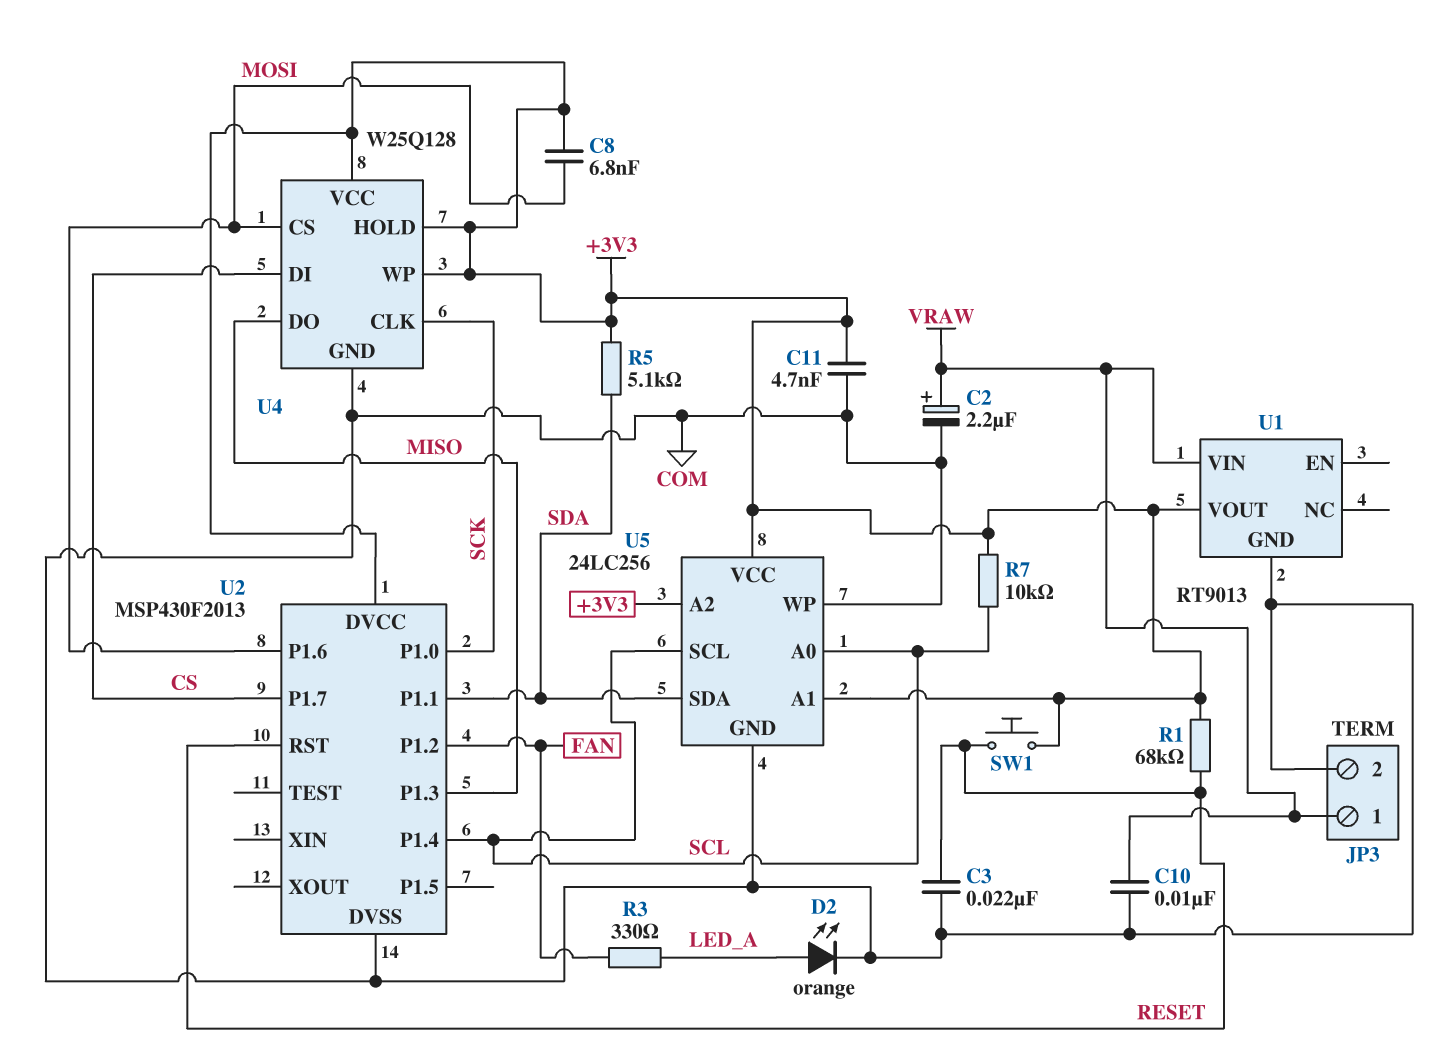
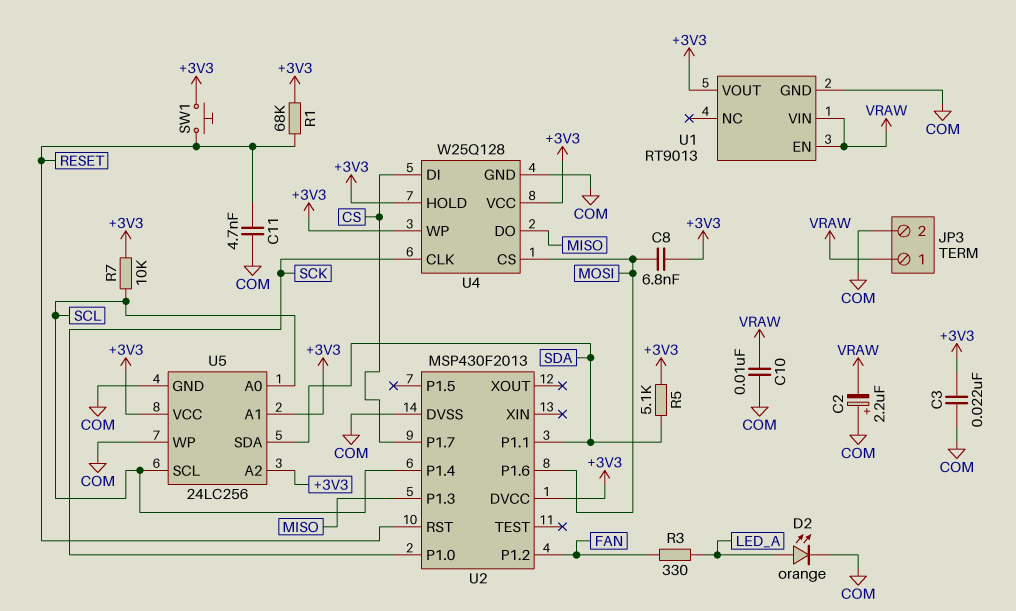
C2: 2.2uF (plus VRAW, minus COM) -> 2.2uF (plus COM, minus VRAW)
C3: 22nF (COM, RESET) -> 22nF (+3V3, COM)
C11: 4.7nF (+3V3, COM) -> 4.7nF (COM, RESET)
U1 pin EN: none -> VRAW

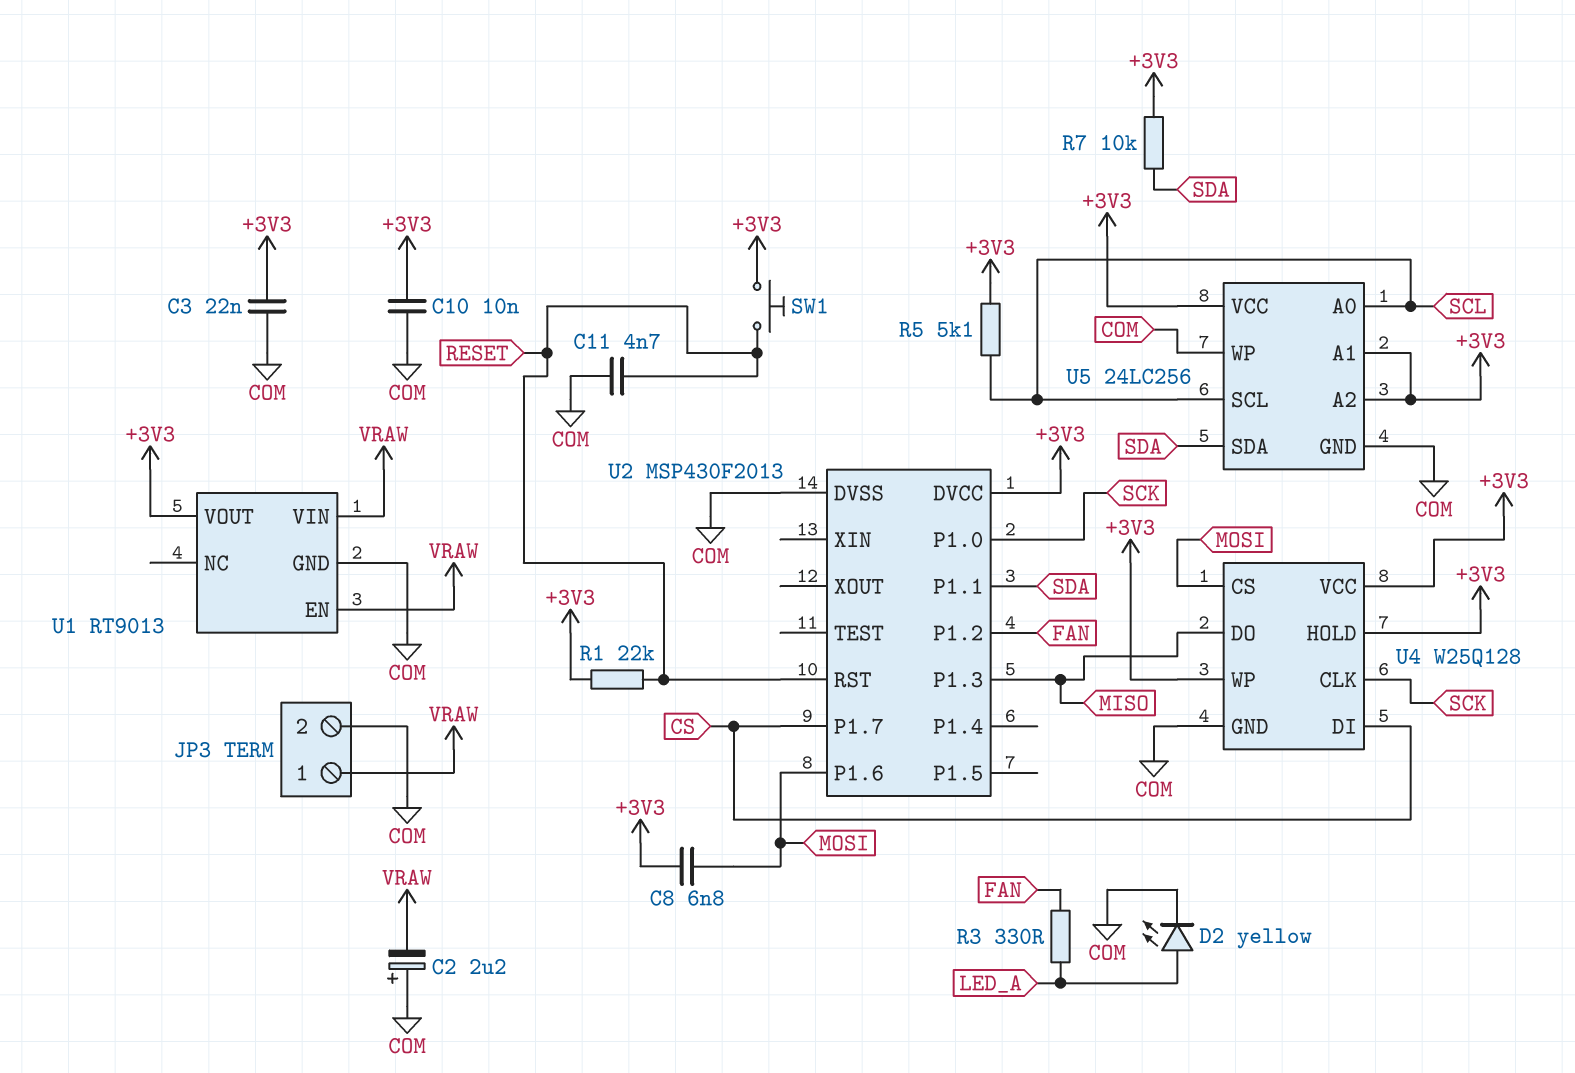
C10: 10nF (COM, VRAW) -> 10nF (+3V3, COM)
D2: LED orange (A LED_A, K COM) -> LED yellow (A LED_A, K COM)
R1: 68k (+3V3, RESET) -> 22k (+3V3, RESET)
R5: 5.1k (+3V3, SDA) -> 5.1k (+3V3, SCL)
R7: 10k (+3V3, SCL) -> 10k (+3V3, SDA)
U2 pin P1.4: SCL -> none

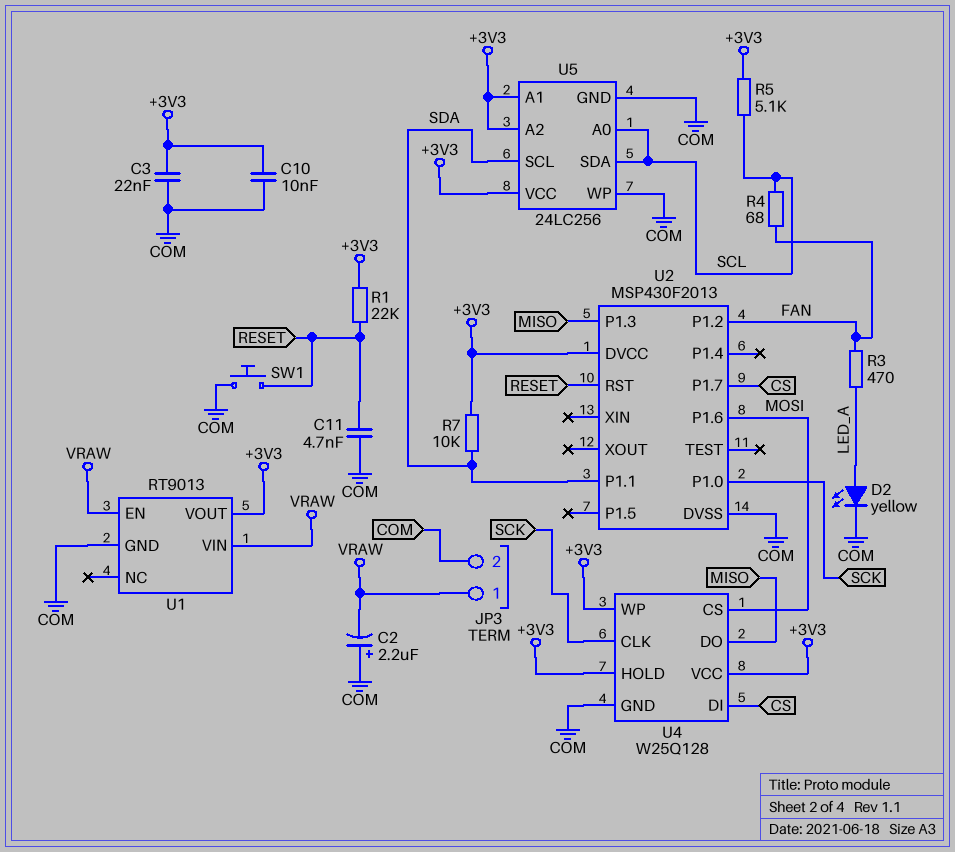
C8: 6.8nF (+3V3, MOSI) -> none
R3: 330 (FAN, LED_A) -> 470 (FAN, LED_A)
R4: none -> 68 (FAN, SCL)
SW1: button (+3V3, RESET) -> button (COM, RESET)
U5 pin SCL: SCL -> SDA
U5 pin SDA: SDA -> SCL

